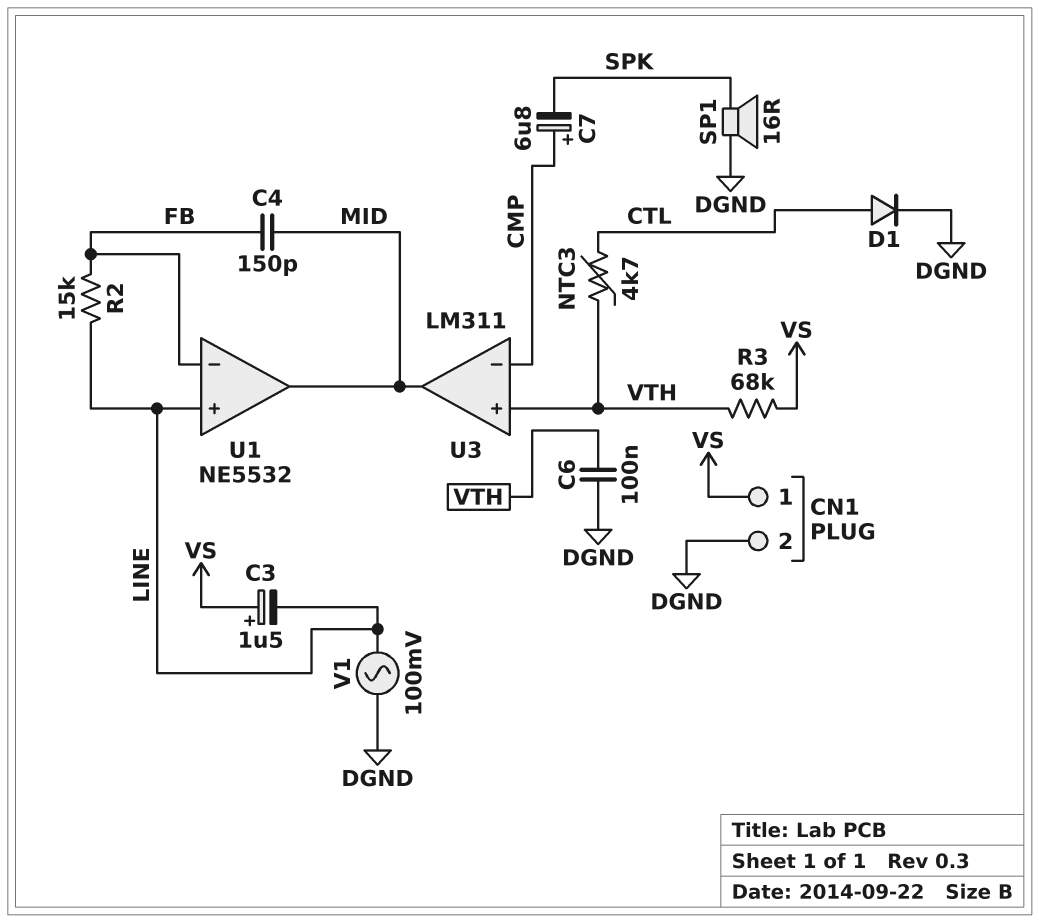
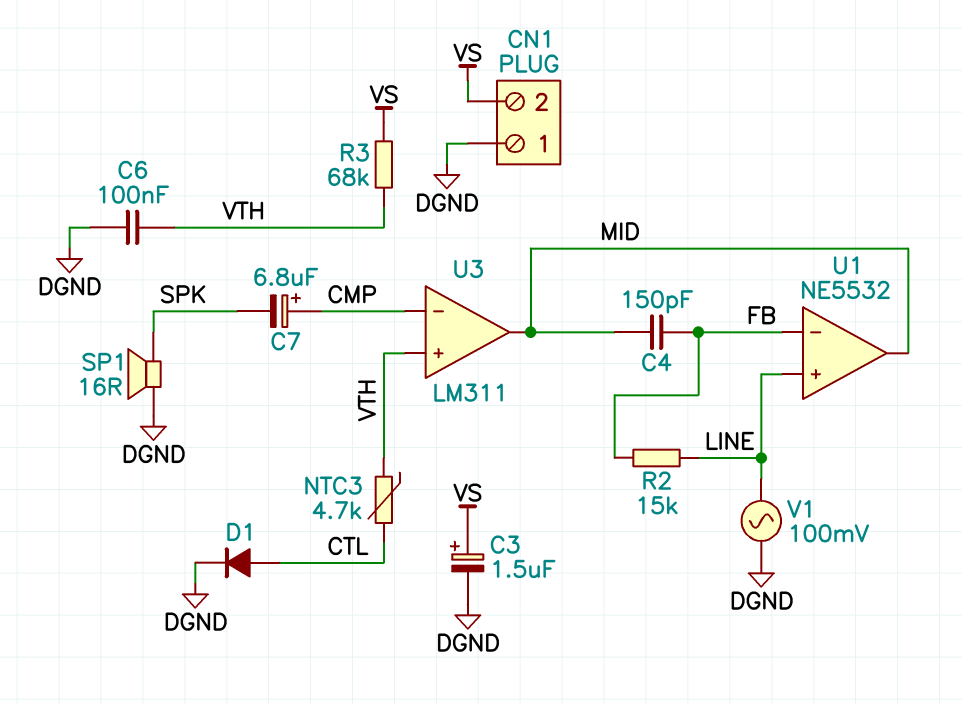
C3: 1.5uF (plus VS, minus LINE) -> 1.5uF (plus VS, minus DGND)
CN1 pin 1: VS -> DGND
CN1 pin 2: DGND -> VS

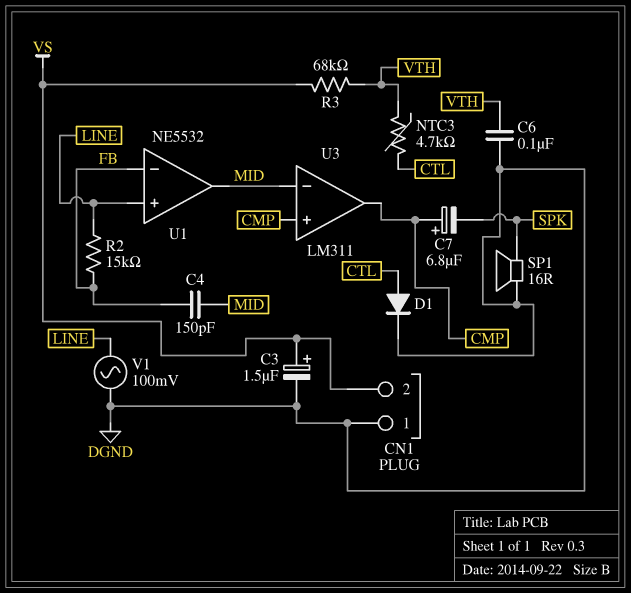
U3 pin in+: VTH -> CMP
U3 pin in-: CMP -> MID
U3 pin out: MID -> CMP

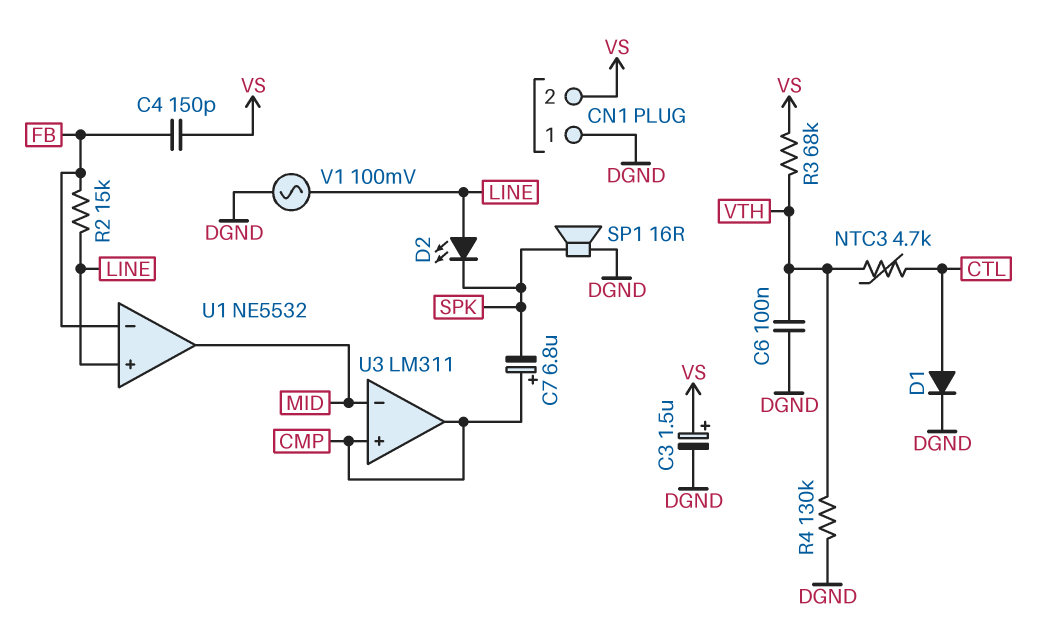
C4: 150pF (FB, MID) -> 150pF (FB, VS)
D2: none -> LED (A LINE, K SPK)
R4: none -> 130k (DGND, VTH)

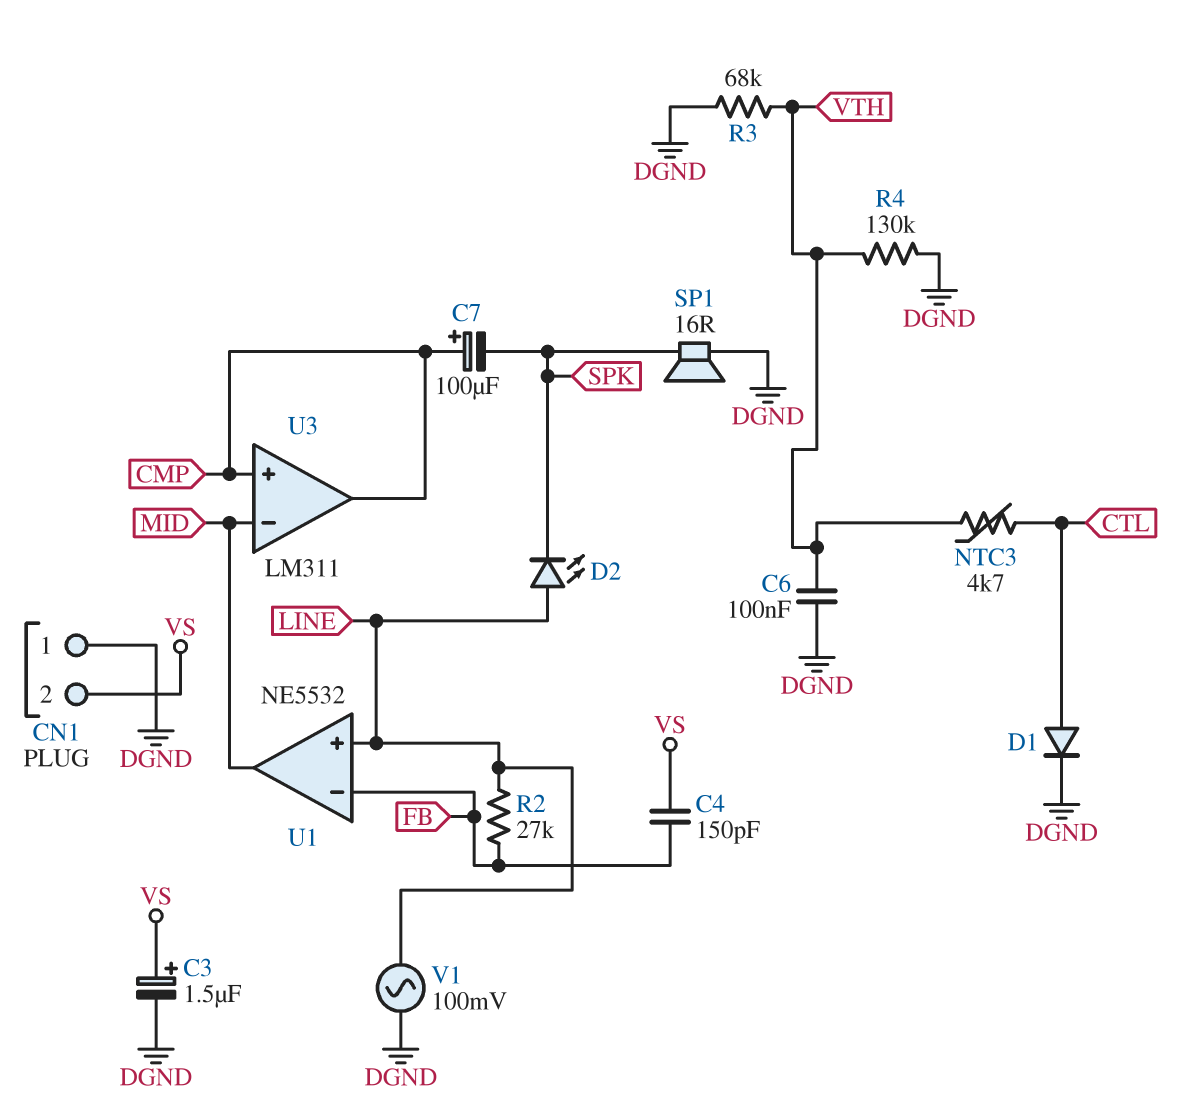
C7: 6.8uF (plus CMP, minus SPK) -> 100uF (plus CMP, minus SPK)
R2: 15k (FB, LINE) -> 27k (FB, LINE)
R3: 68k (VS, VTH) -> 68k (DGND, VTH)

